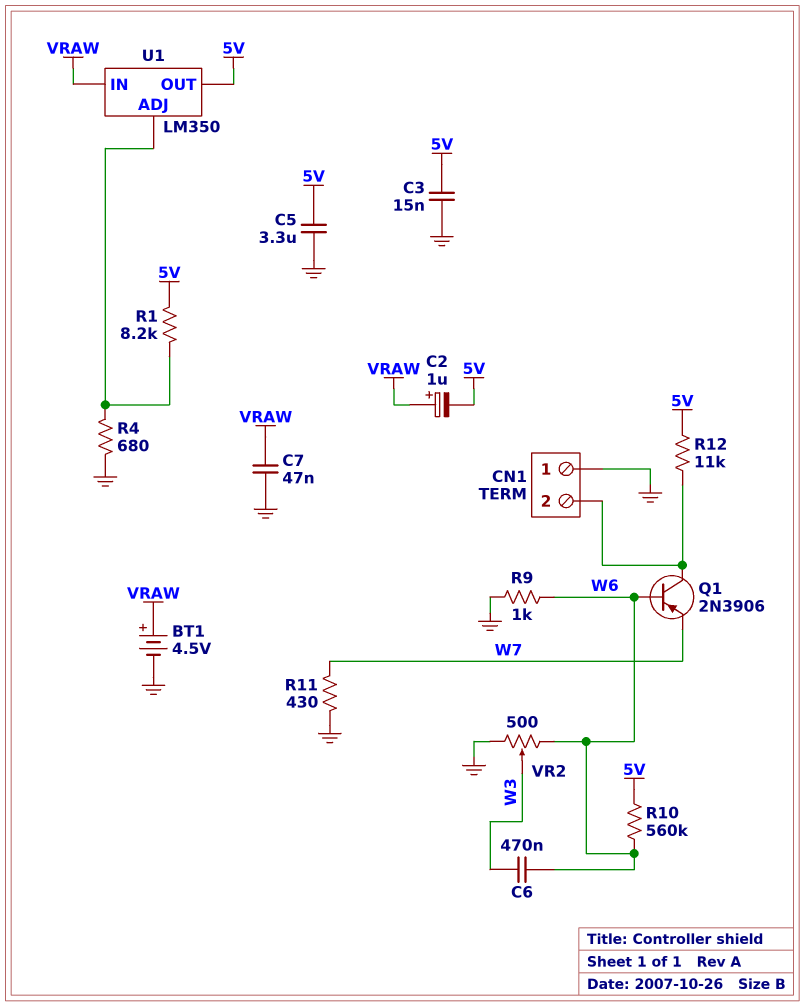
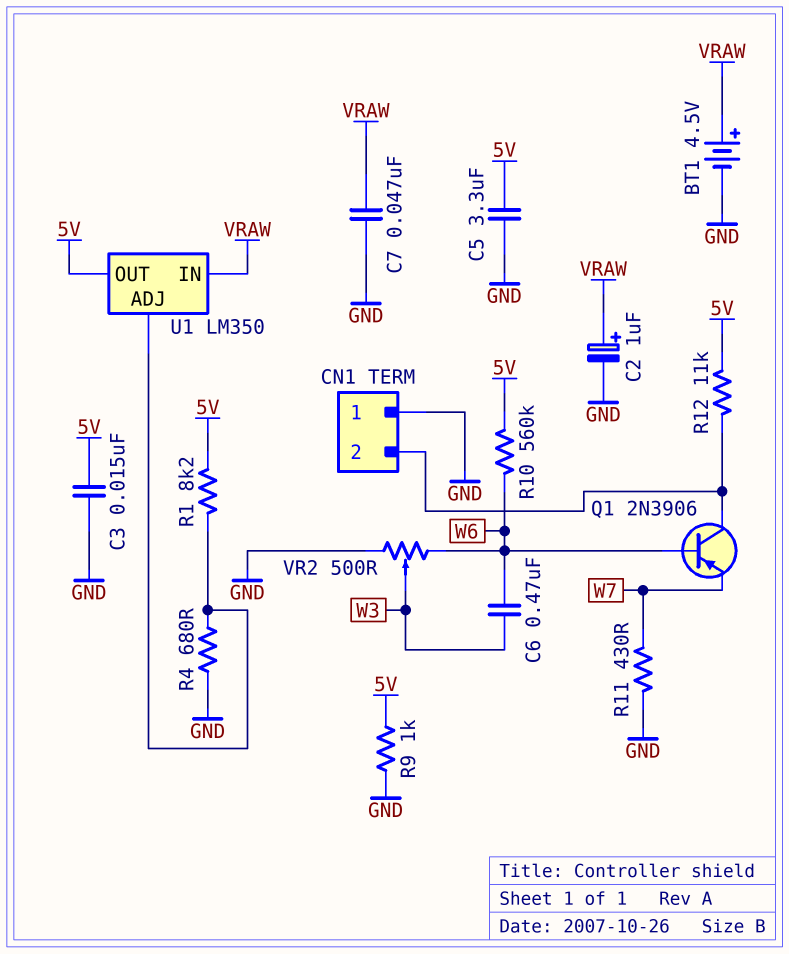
C2: 1uF (plus VRAW, minus 5V) -> 1uF (plus VRAW, minus GND)
R9: 1k (GND, W6) -> 1k (5V, GND)

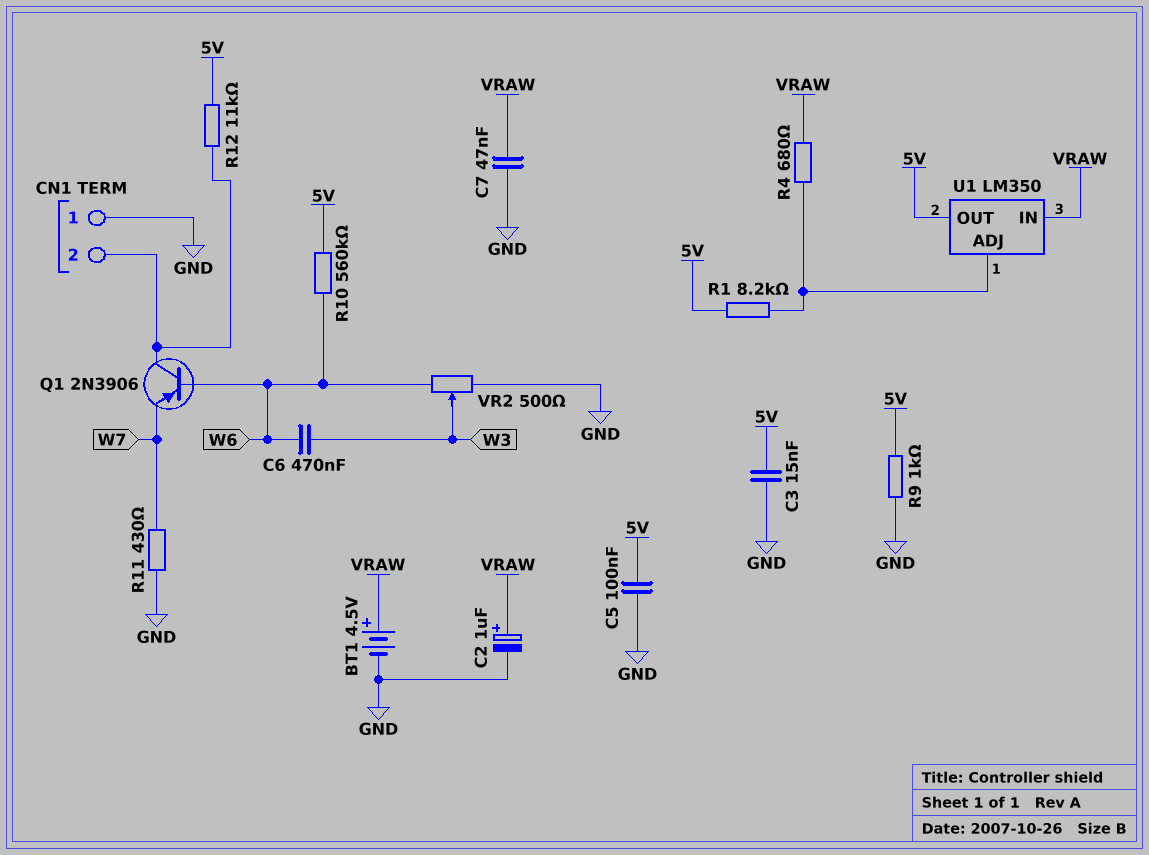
C5: 3.3uF (5V, GND) -> 100nF (5V, GND)
R4: 680 (GND, U1/ADJ) -> 680 (U1/ADJ, VRAW)

